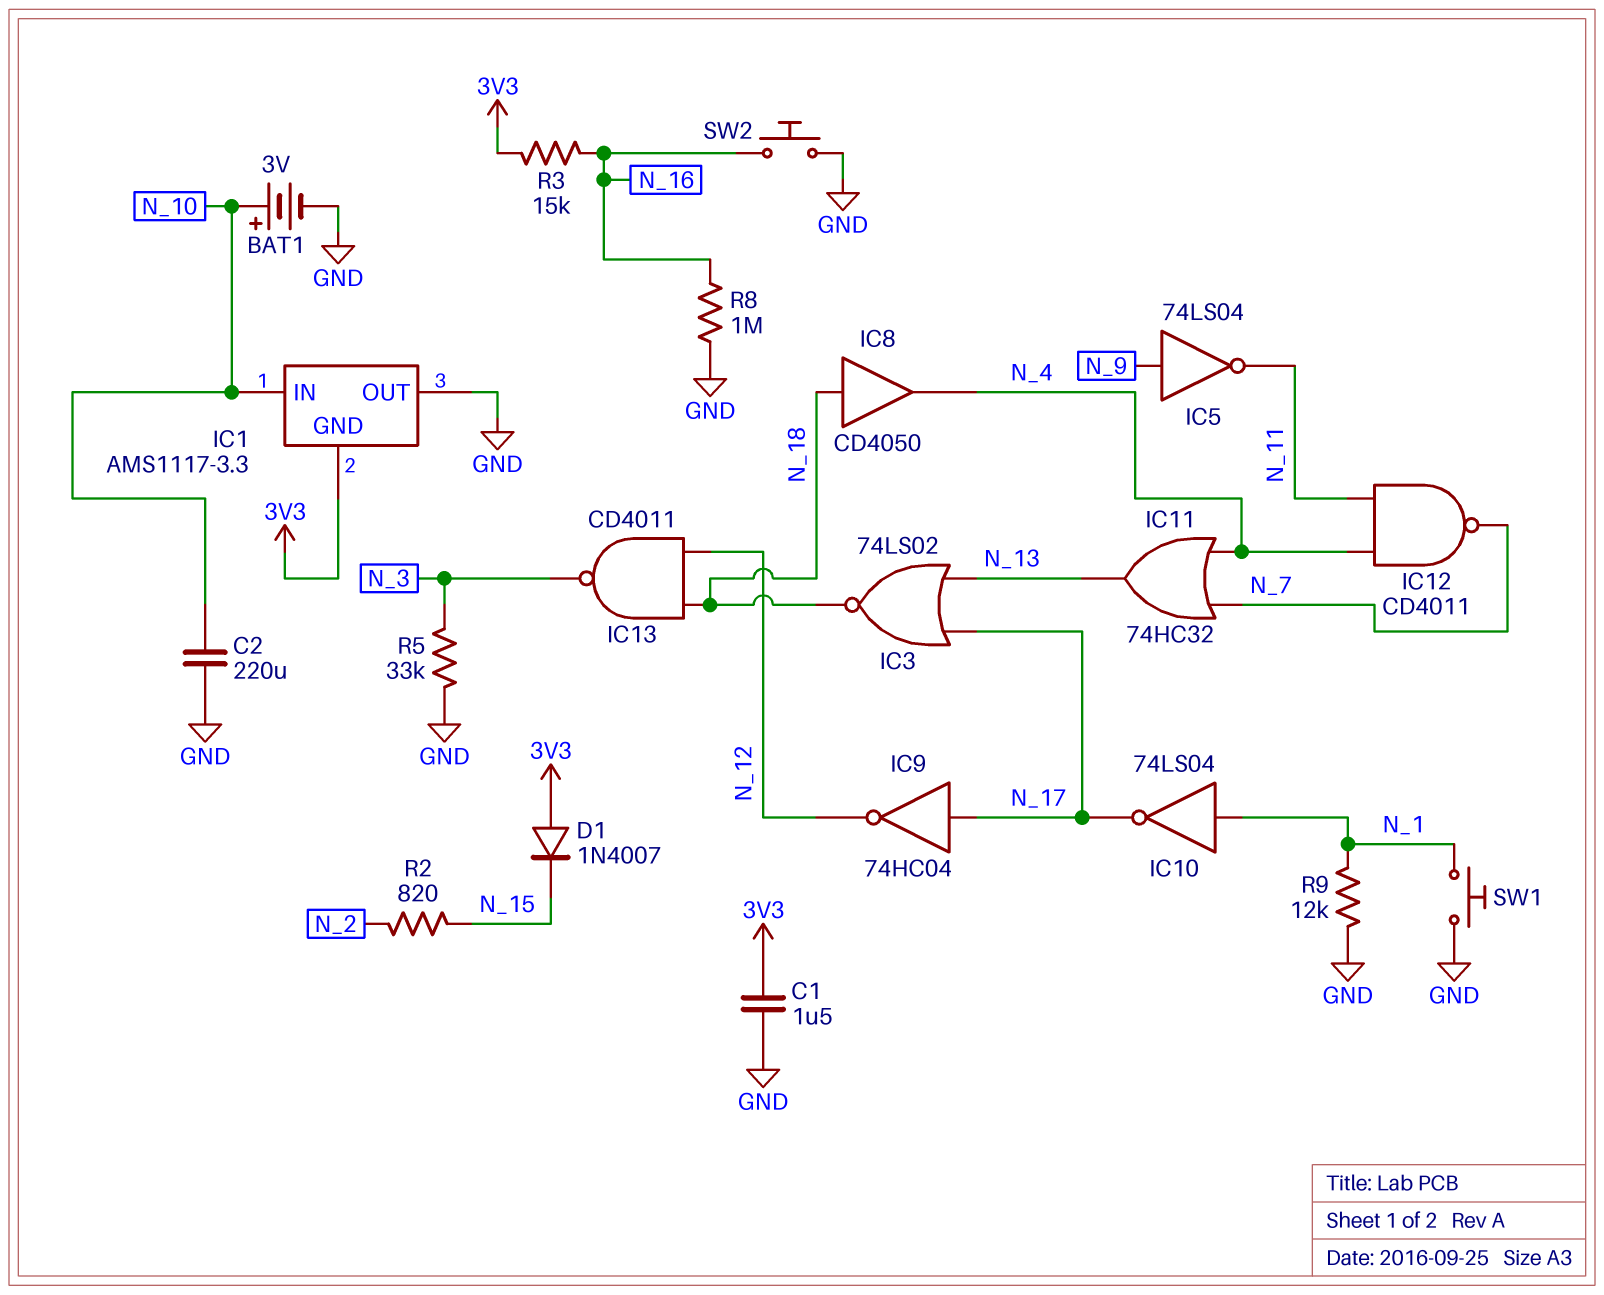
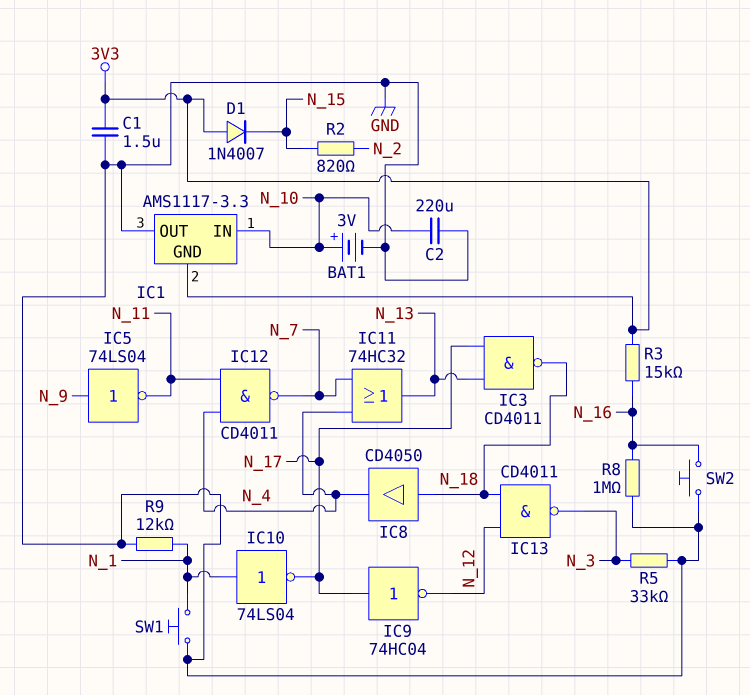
IC3: NOR 74LS02 (in N_13, in N_17, out N_18) -> NAND CD4011 (in N_13, in N_17, out N_18)

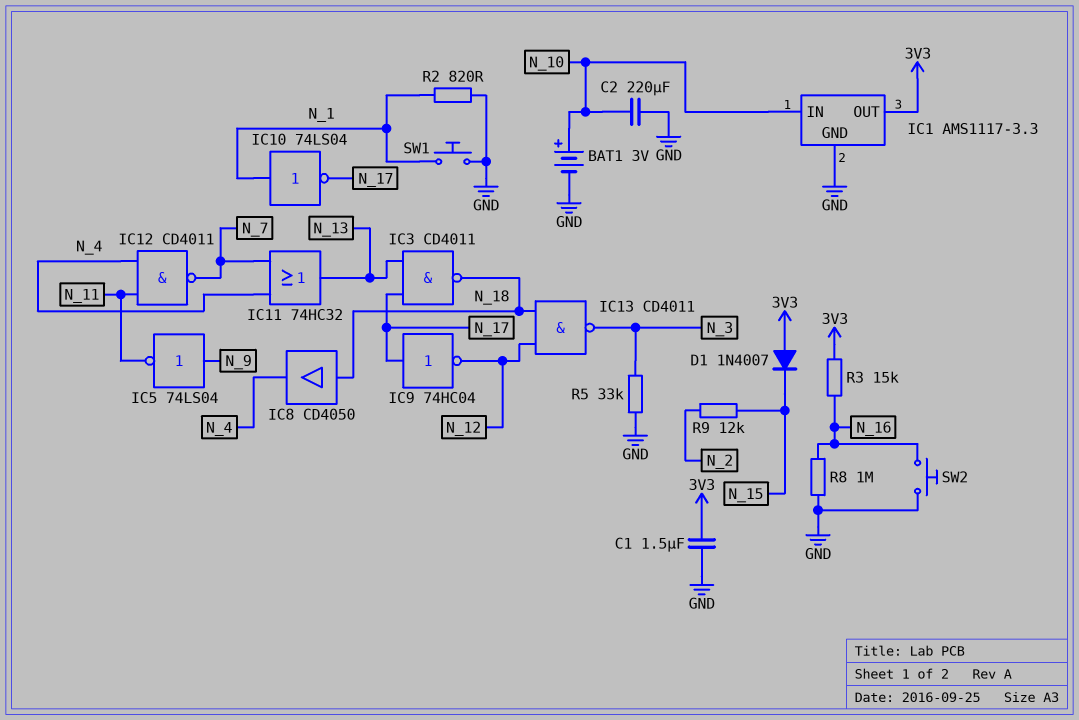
IC1 pin GND: 3V3 -> GND
IC1 pin OUT: GND -> 3V3
R2: 820 (N_2, N_15) -> 820 (GND, N_1)
R9: 12k (GND, N_1) -> 12k (N_2, N_15)

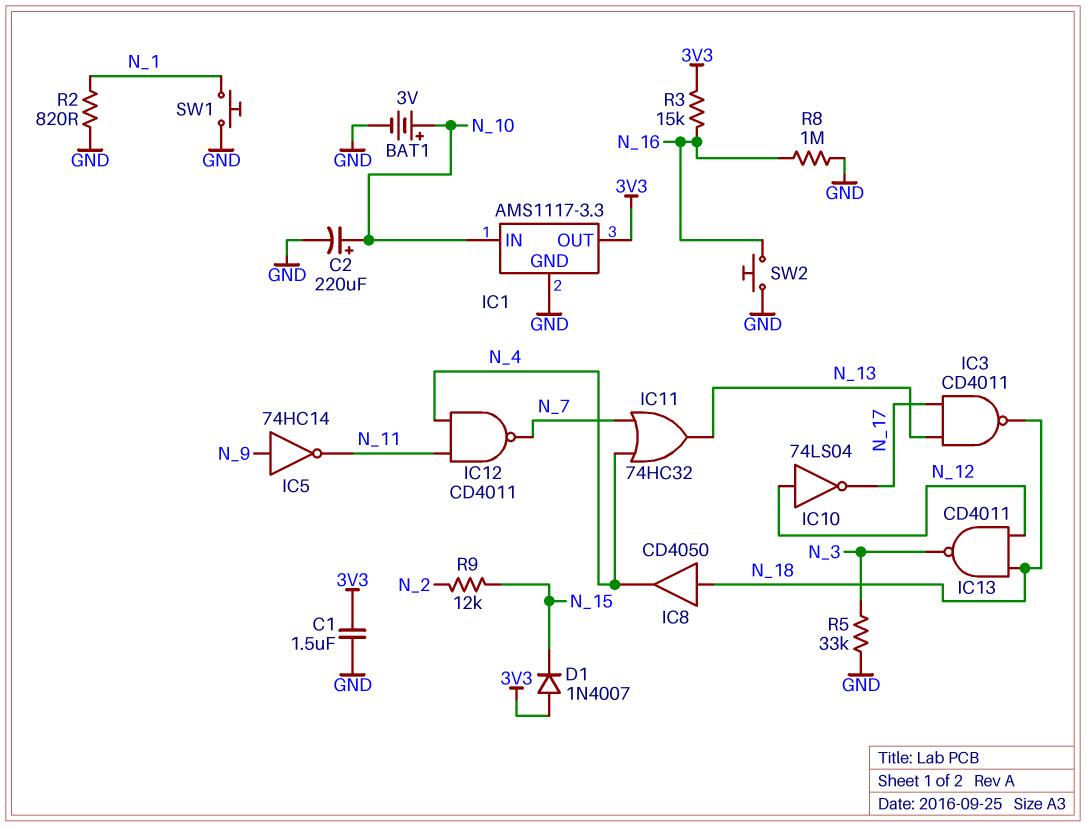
C2: 220uF (GND, N_10) -> 220uF (plus N_10, minus GND)
IC5: NOT 74LS04 (in N_9, out N_11) -> NOT 74HC14 (in N_9, out N_11)
IC9: NOT 74HC04 (in N_17, out N_12) -> none
IC10: NOT 74LS04 (in N_1, out N_17) -> NOT 74LS04 (in N_12, out N_17)

